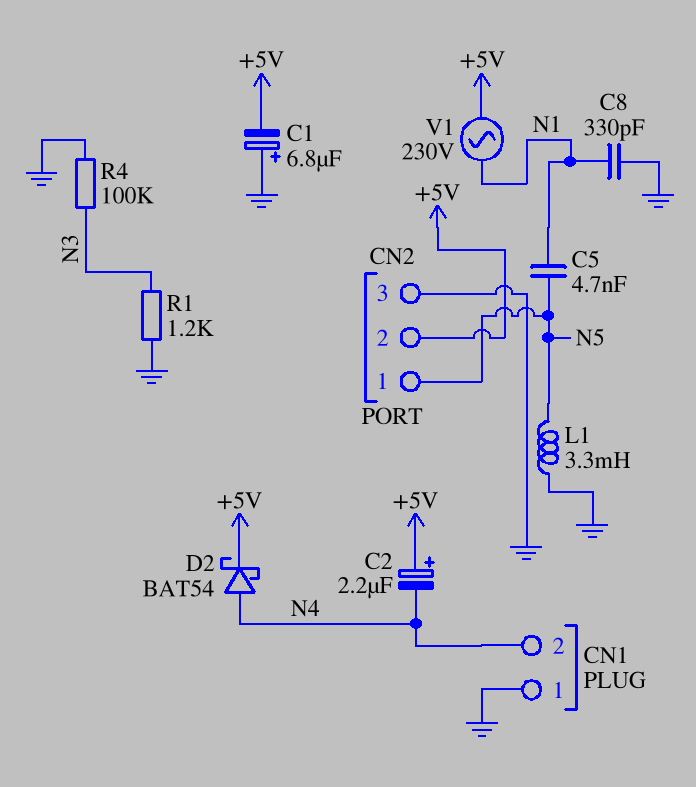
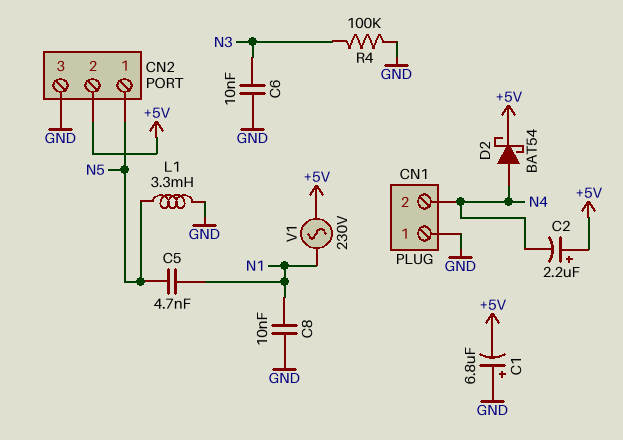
C6: none -> 10nF (GND, N3)
C8: 330pF (GND, N1) -> 10nF (GND, N1)
R1: 1.2k (GND, N3) -> none

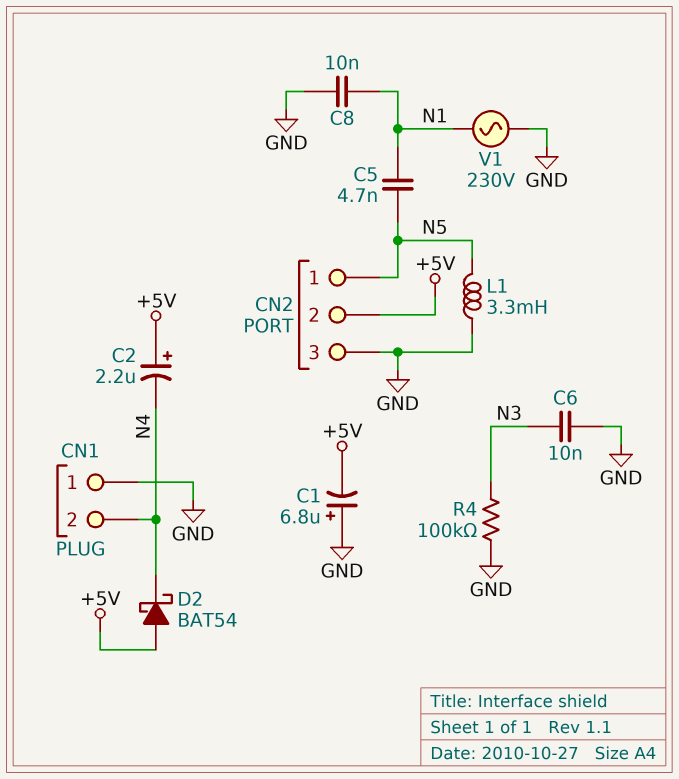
D2: schottky BAT54 (A N4, K +5V) -> schottky BAT54 (A +5V, K N4)
V1: AC 230V (+5V, N1) -> AC 230V (GND, N1)

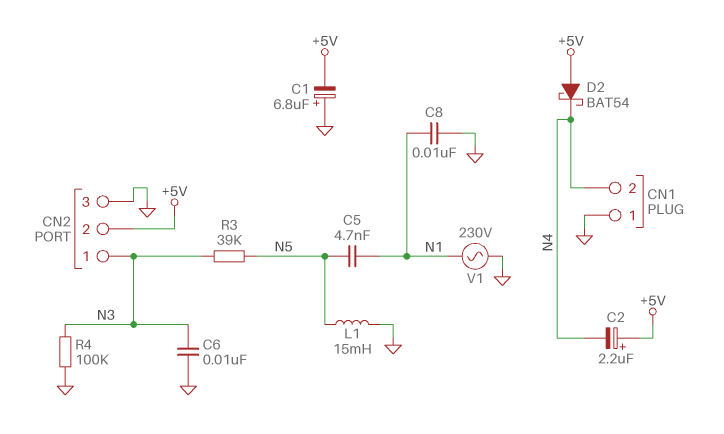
CN2 pin 1: N5 -> N3
L1: 3.3mH (GND, N5) -> 15mH (GND, N5)
R3: none -> 39k (N3, N5)

